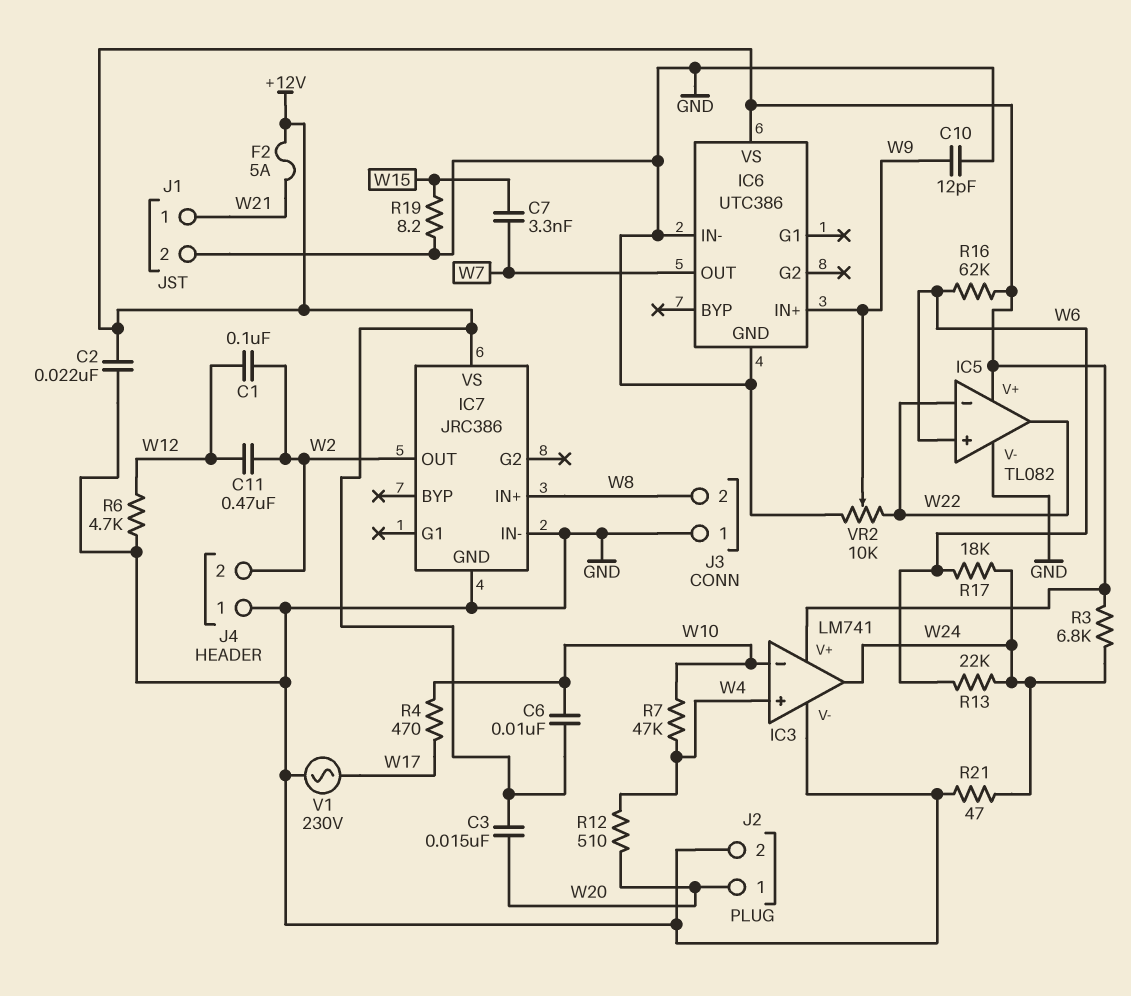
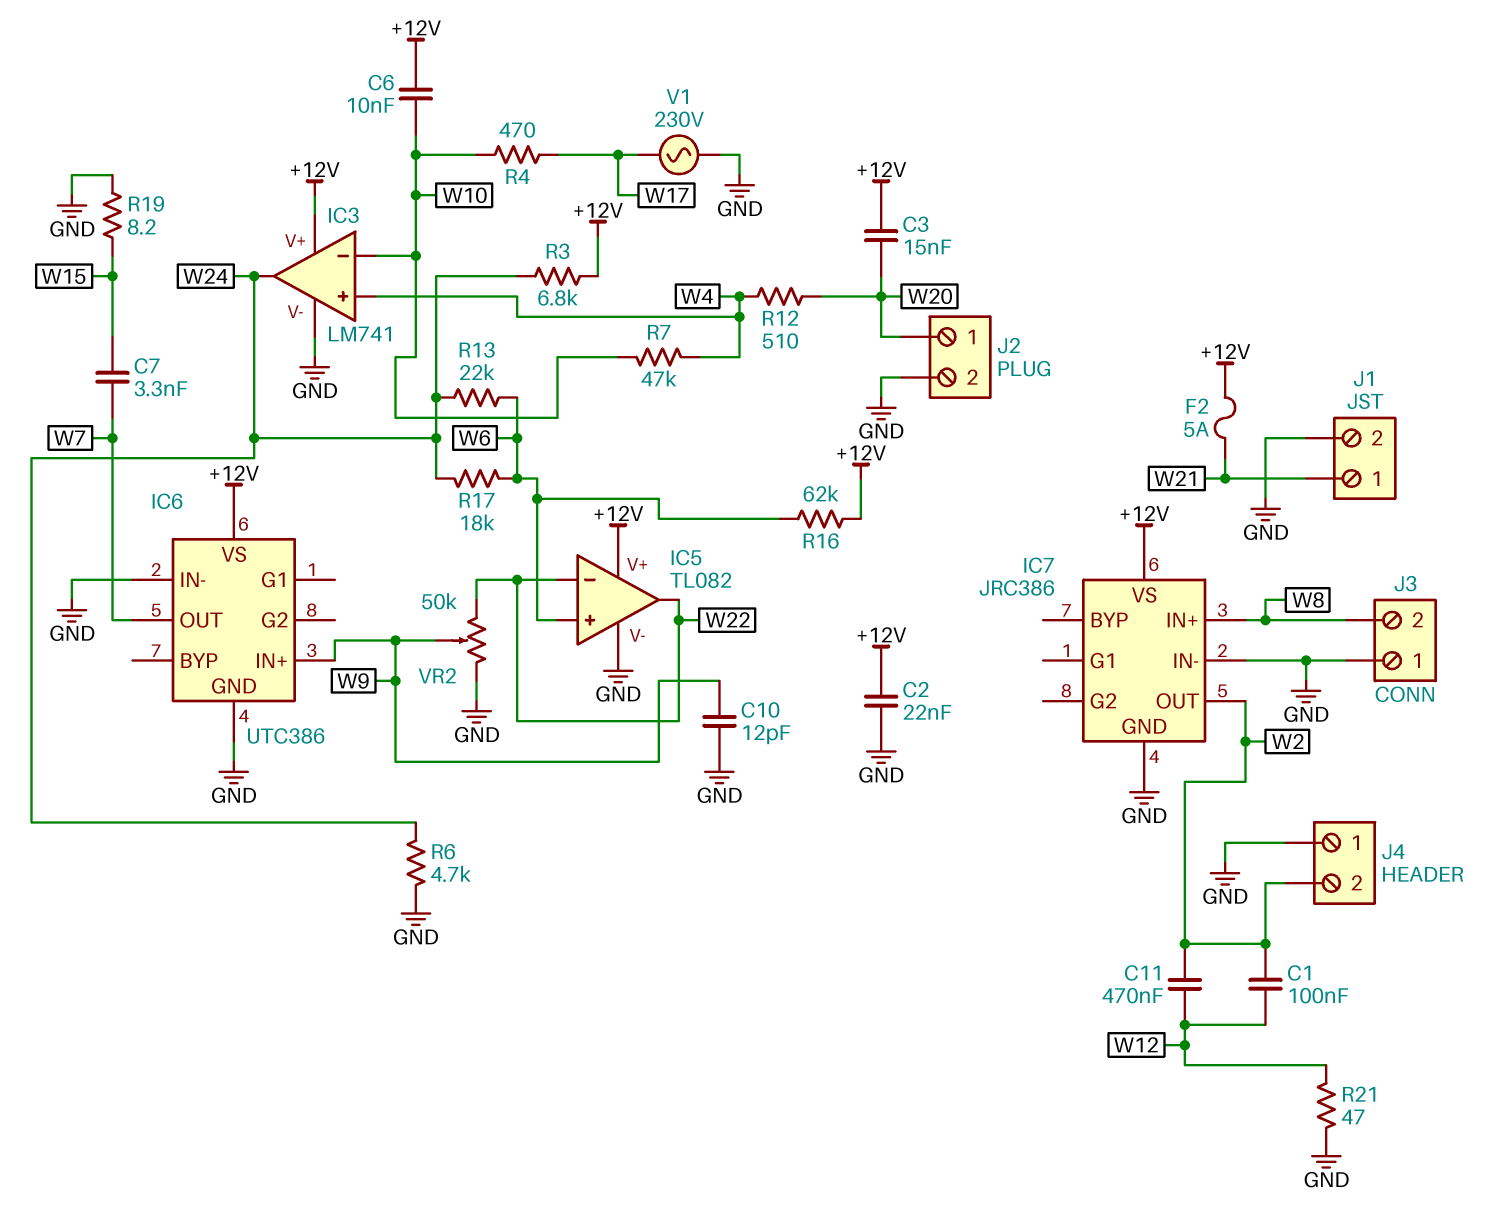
R6: 4.7k (GND, W12) -> 4.7k (GND, W24)
R21: 47 (GND, W24) -> 47 (GND, W12)
VR2: 10k (GND, W22, wiper W9) -> 50k (GND, W22, wiper W9)

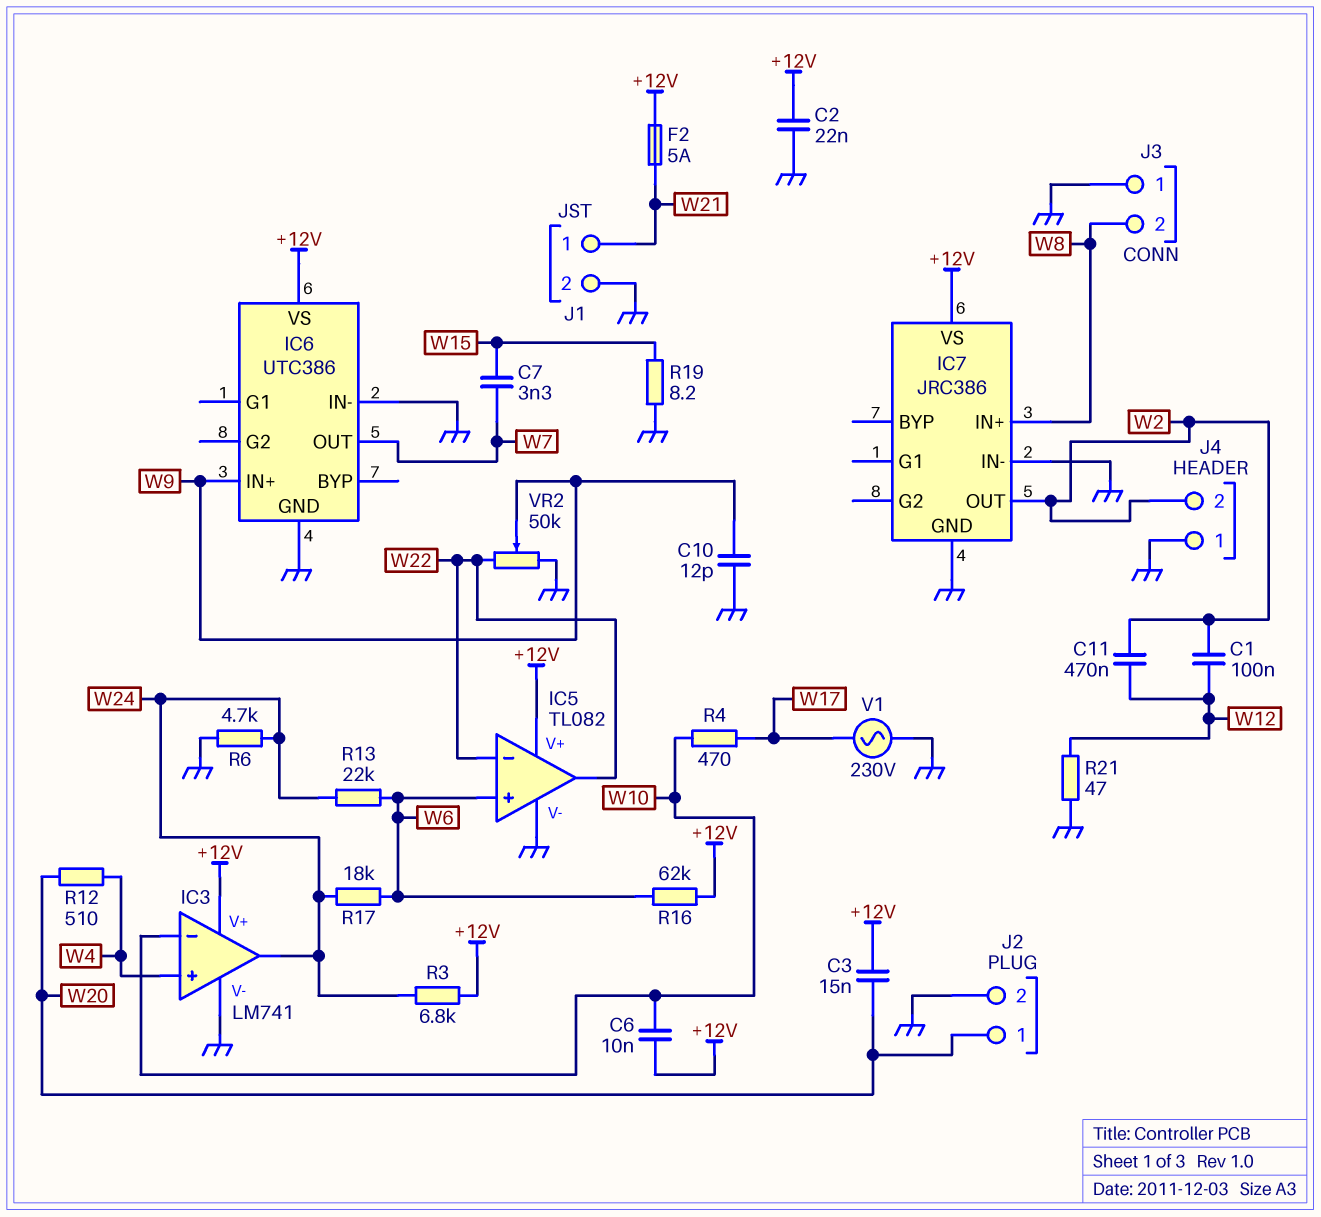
R7: 47k (W4, W10) -> none

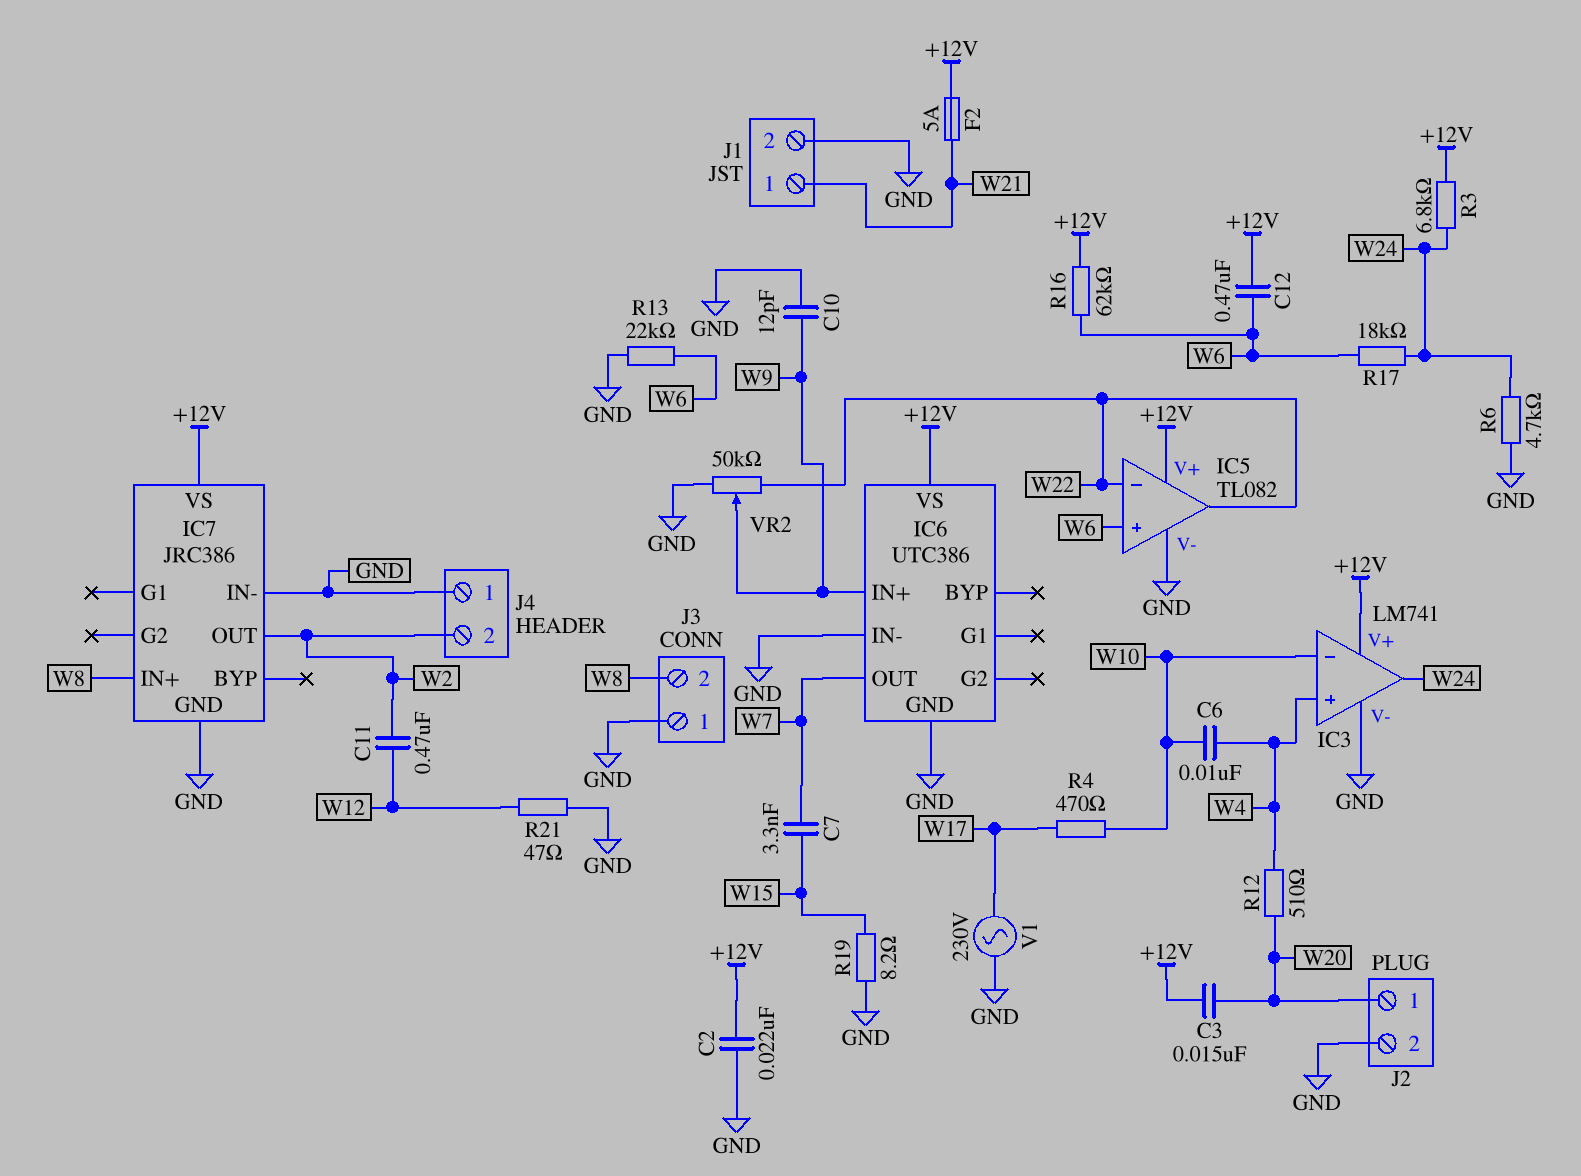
C1: 100nF (W2, W12) -> none
C6: 10nF (+12V, W10) -> 10nF (W4, W10)
C12: none -> 470nF (+12V, W6)
R13: 22k (W6, W24) -> 22k (GND, W6)

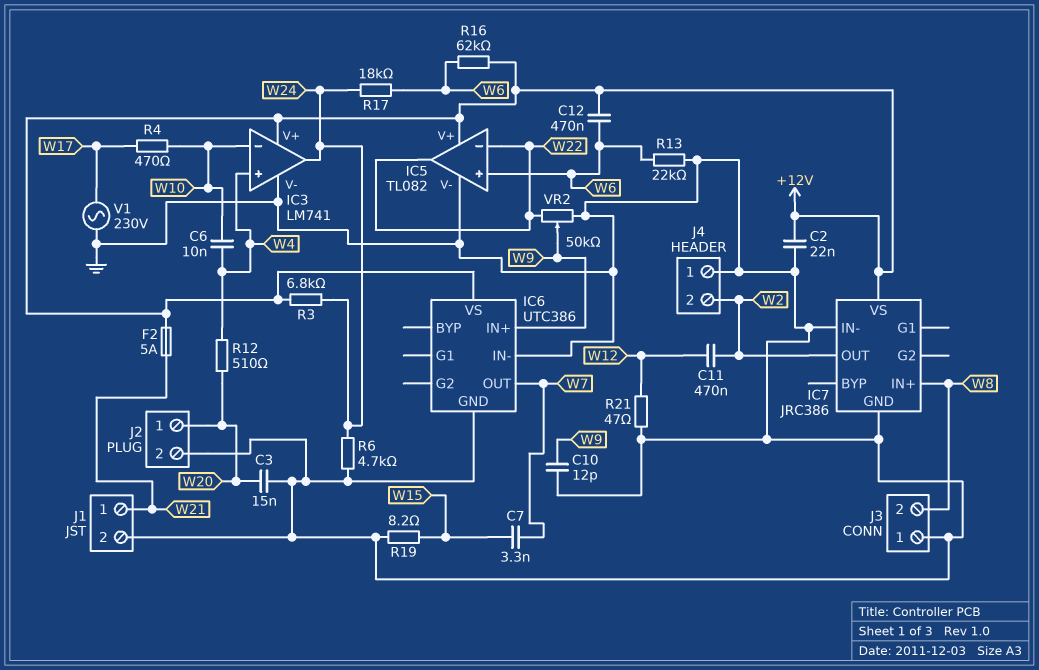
C3: 15nF (+12V, W20) -> 15nF (GND, W20)

